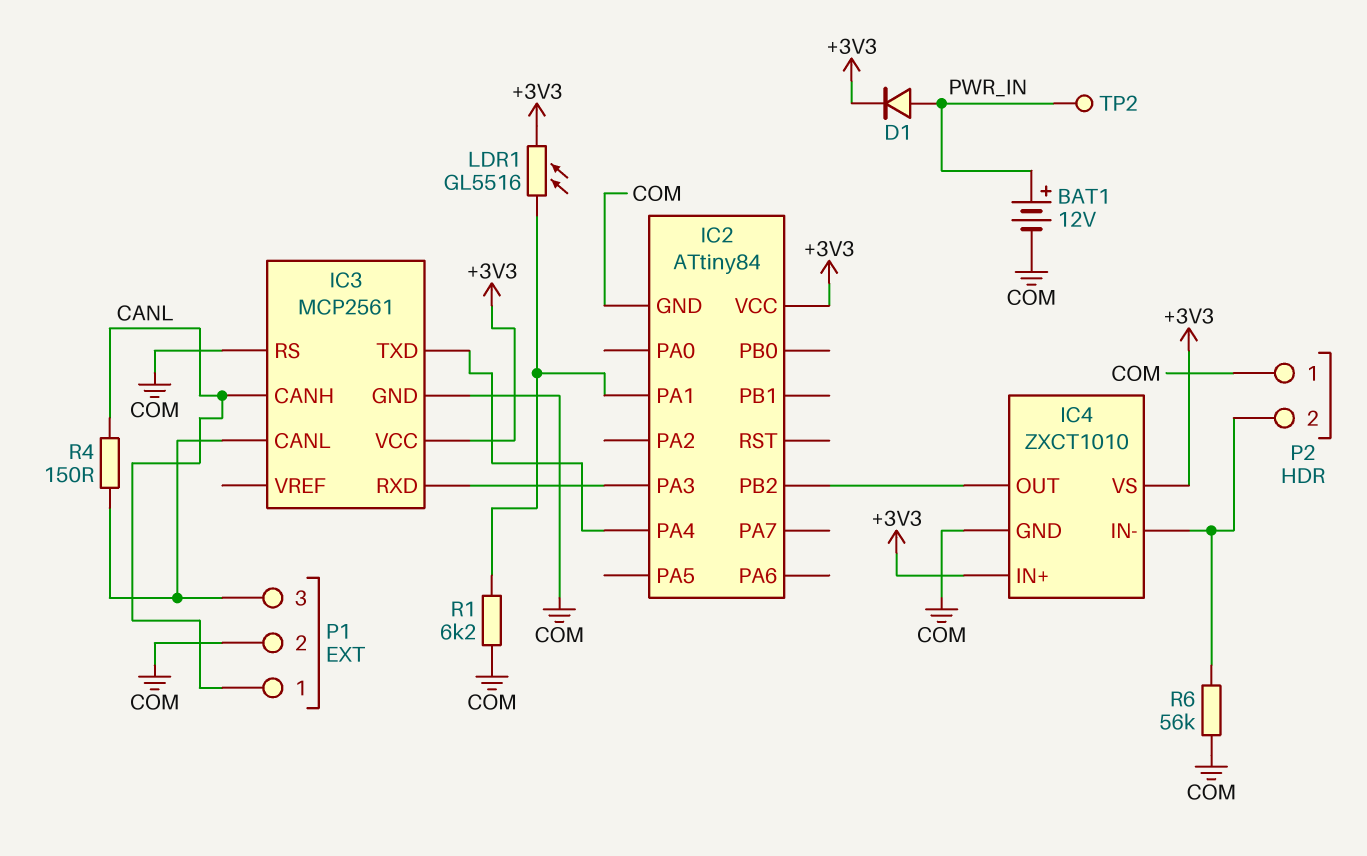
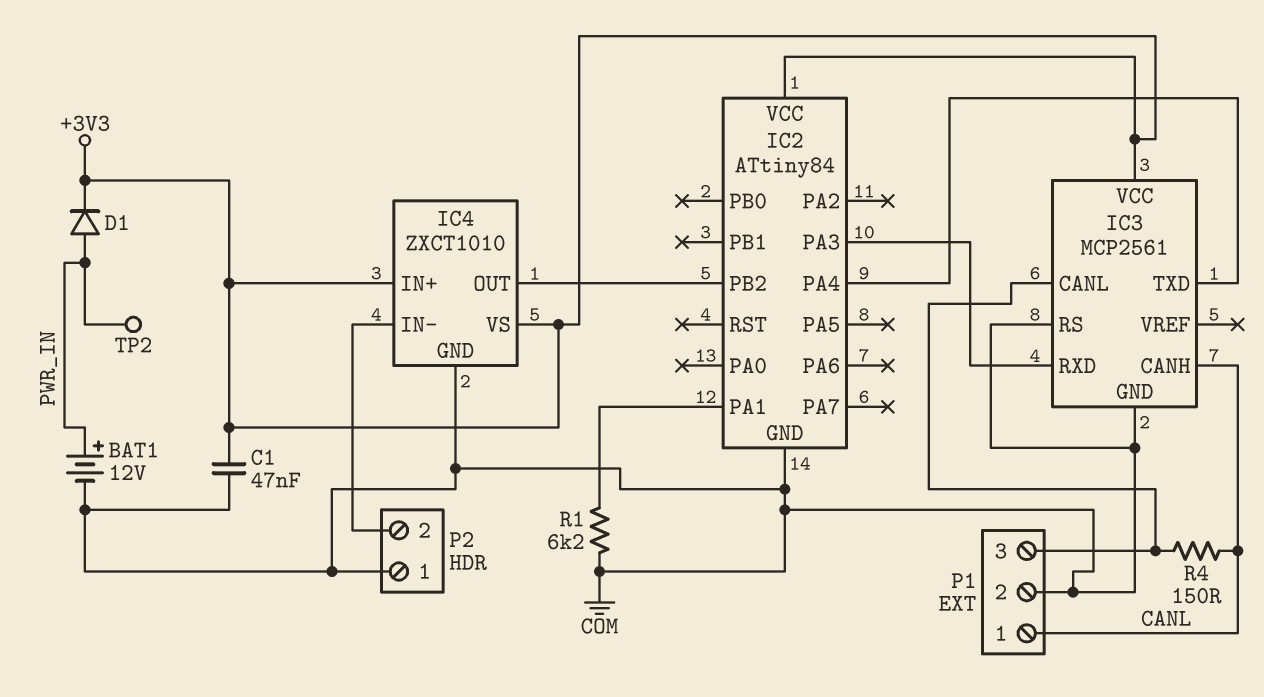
C1: none -> 47nF (+3V3, COM)
LDR1: GL5516 (+3V3, IC2/PA1) -> none
R6: 56k (COM, IC4/IN-) -> none

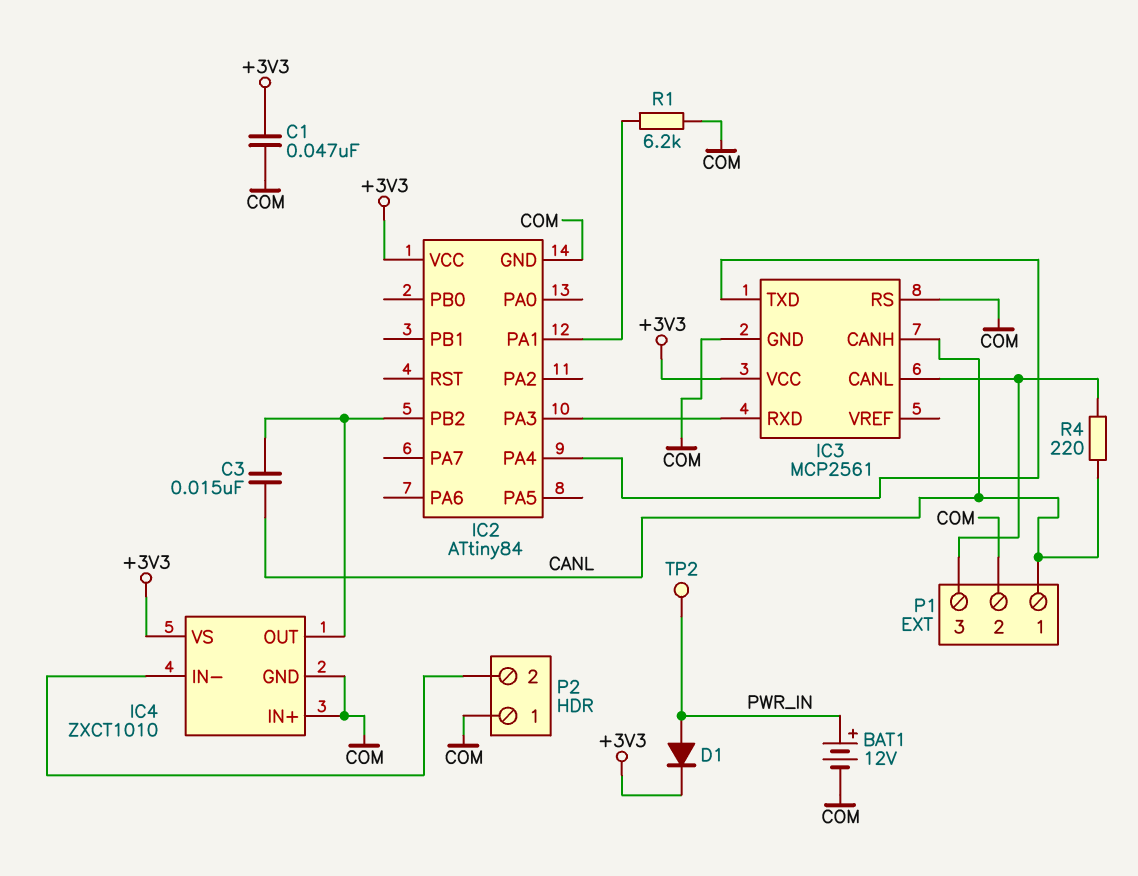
C3: none -> 15nF (CANL, IC2/PB2)
IC4 pin IN+: +3V3 -> COM
R4: 150 (CANL, IC3/CANL) -> 220 (CANL, IC3/CANL)

